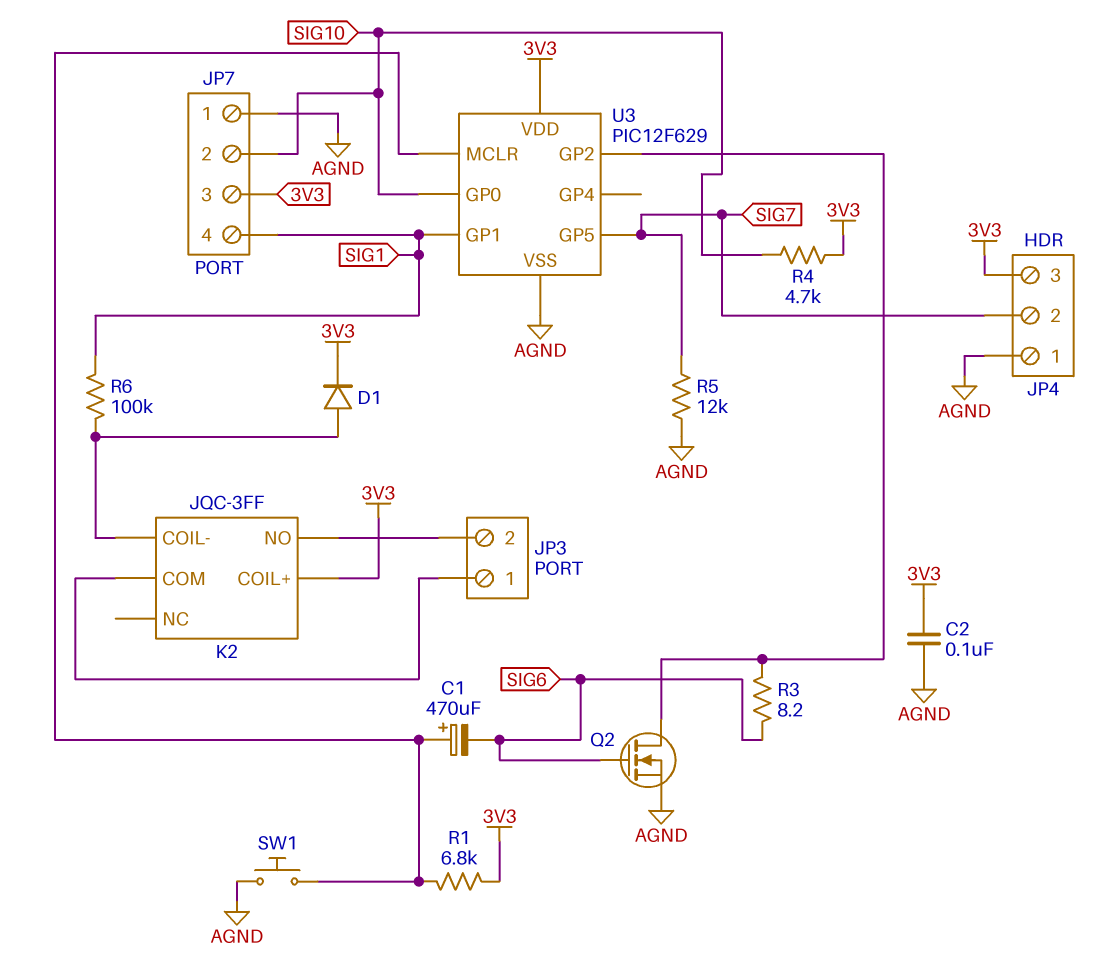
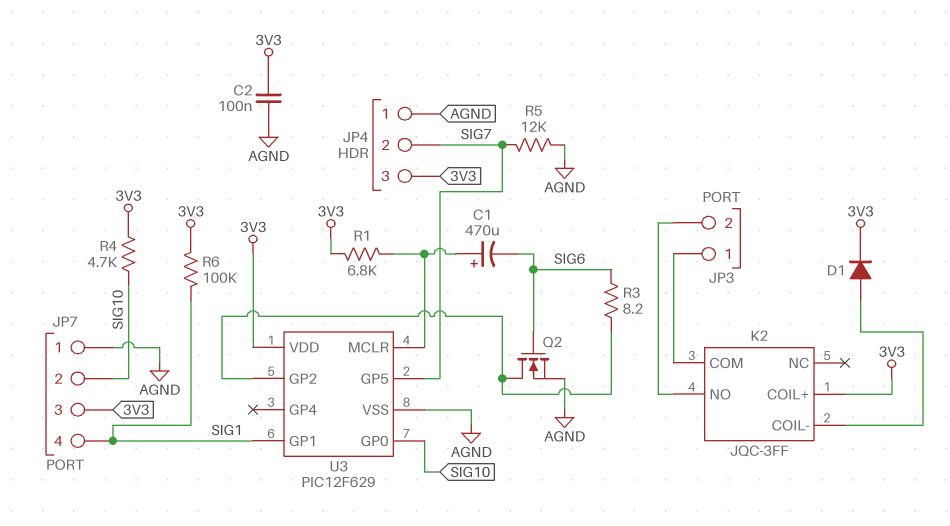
R6: 100k (K2/COIL-, SIG1) -> 100k (3V3, SIG1)
SW1: button (AGND, U3/MCLR) -> none

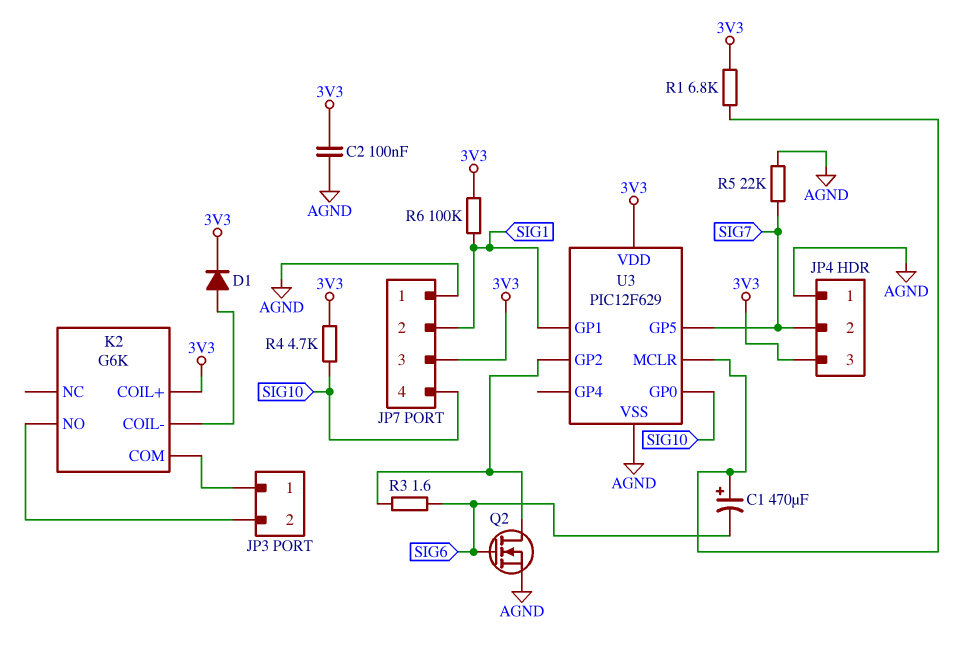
JP7 pin 2: SIG10 -> SIG1
JP7 pin 4: SIG1 -> SIG10
K2: JQC-3FF -> G6K
R3: 8.2 (SIG6, U3/GP2) -> 1.6 (SIG6, U3/GP2)
R5: 12k (AGND, SIG7) -> 22k (AGND, SIG7)

